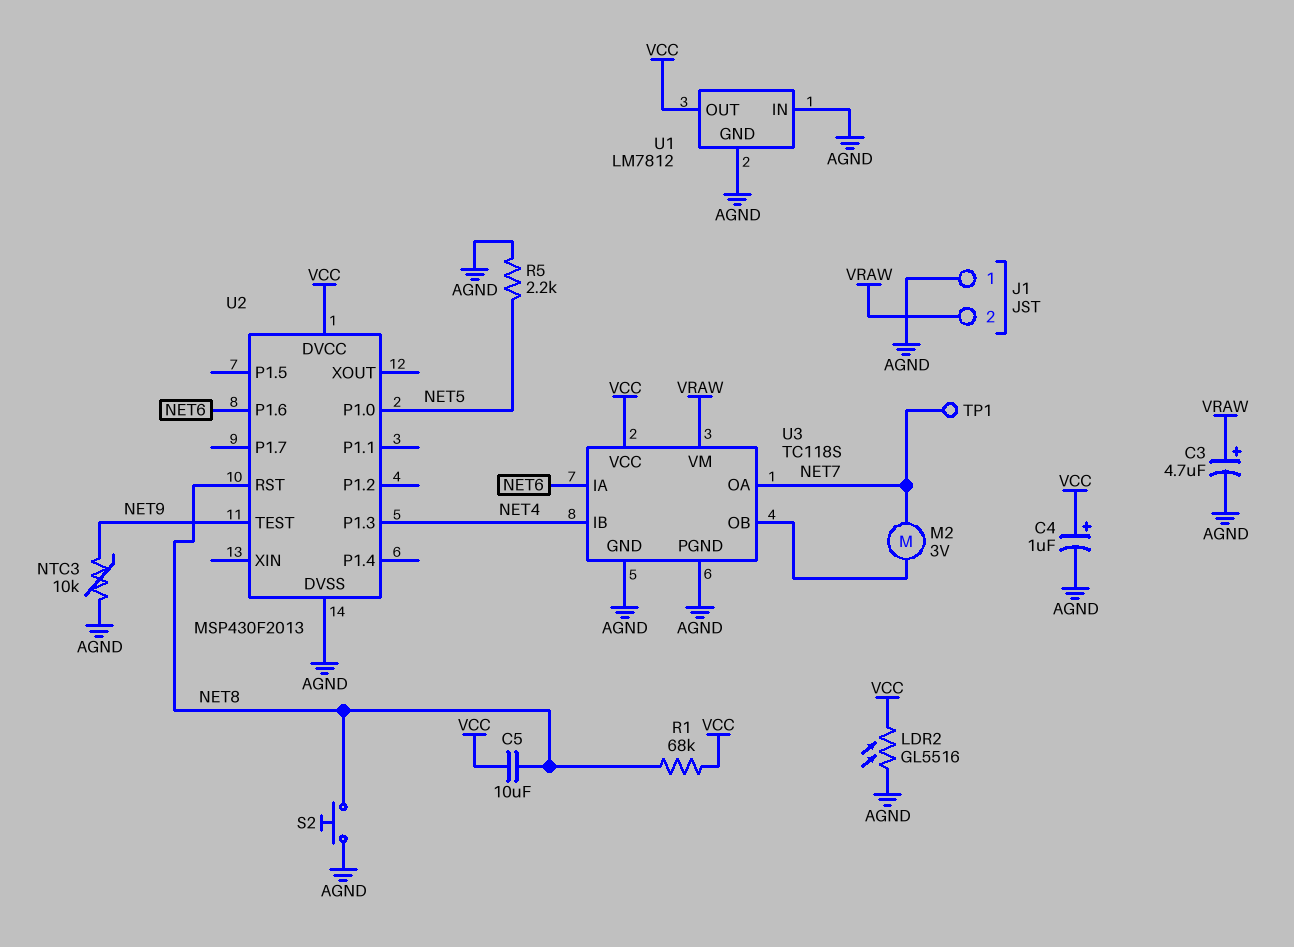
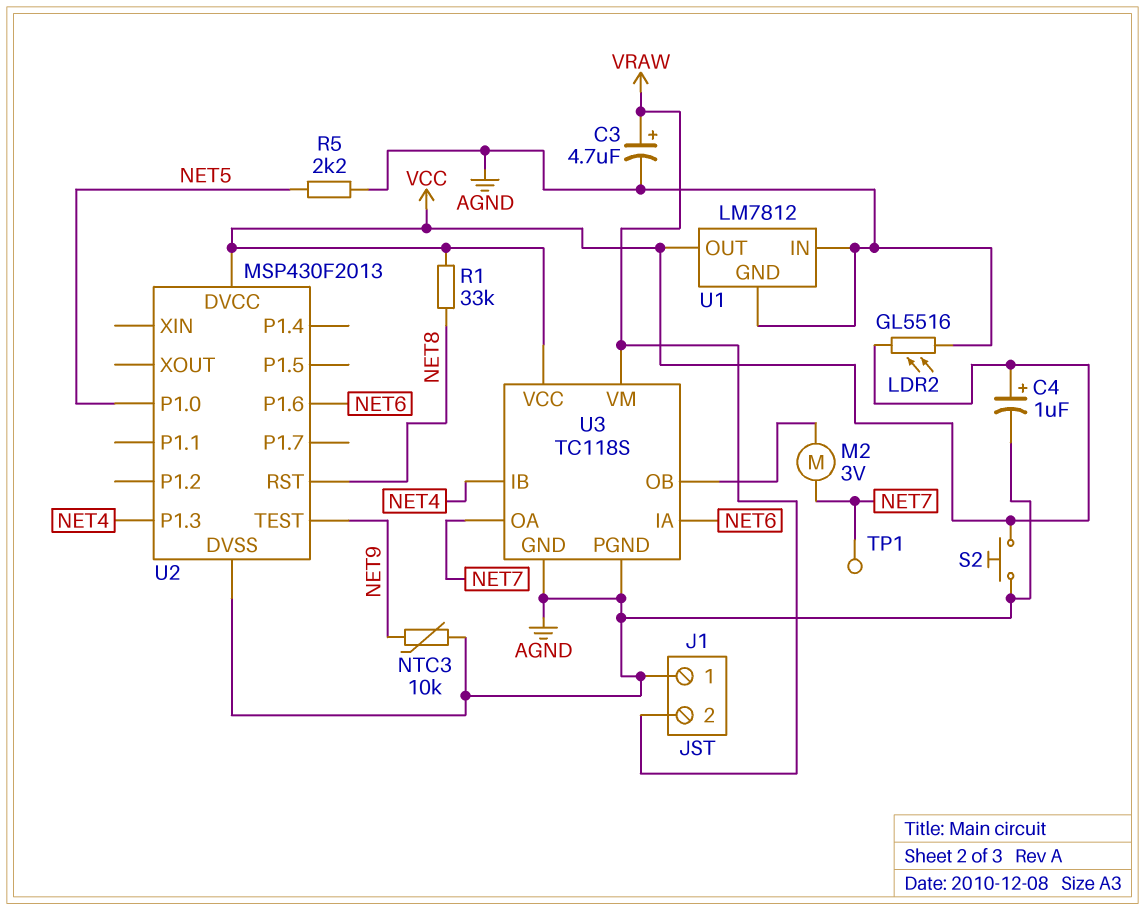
C5: 10uF (NET8, VCC) -> none
R1: 68k (NET8, VCC) -> 33k (NET8, VCC)
S2: button (AGND, NET8) -> button (AGND, VCC)

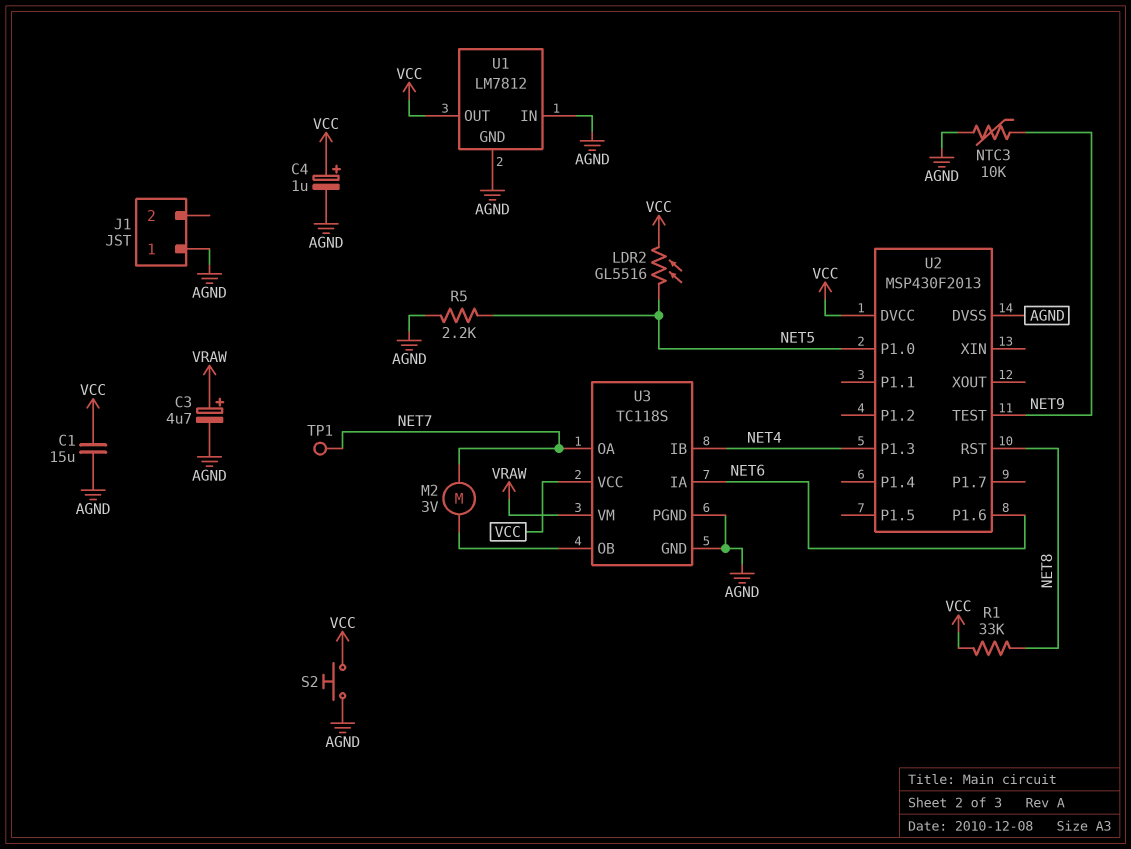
C1: none -> 15uF (AGND, VCC)
J1 pin 2: VRAW -> none
LDR2: GL5516 (AGND, VCC) -> GL5516 (NET5, VCC)

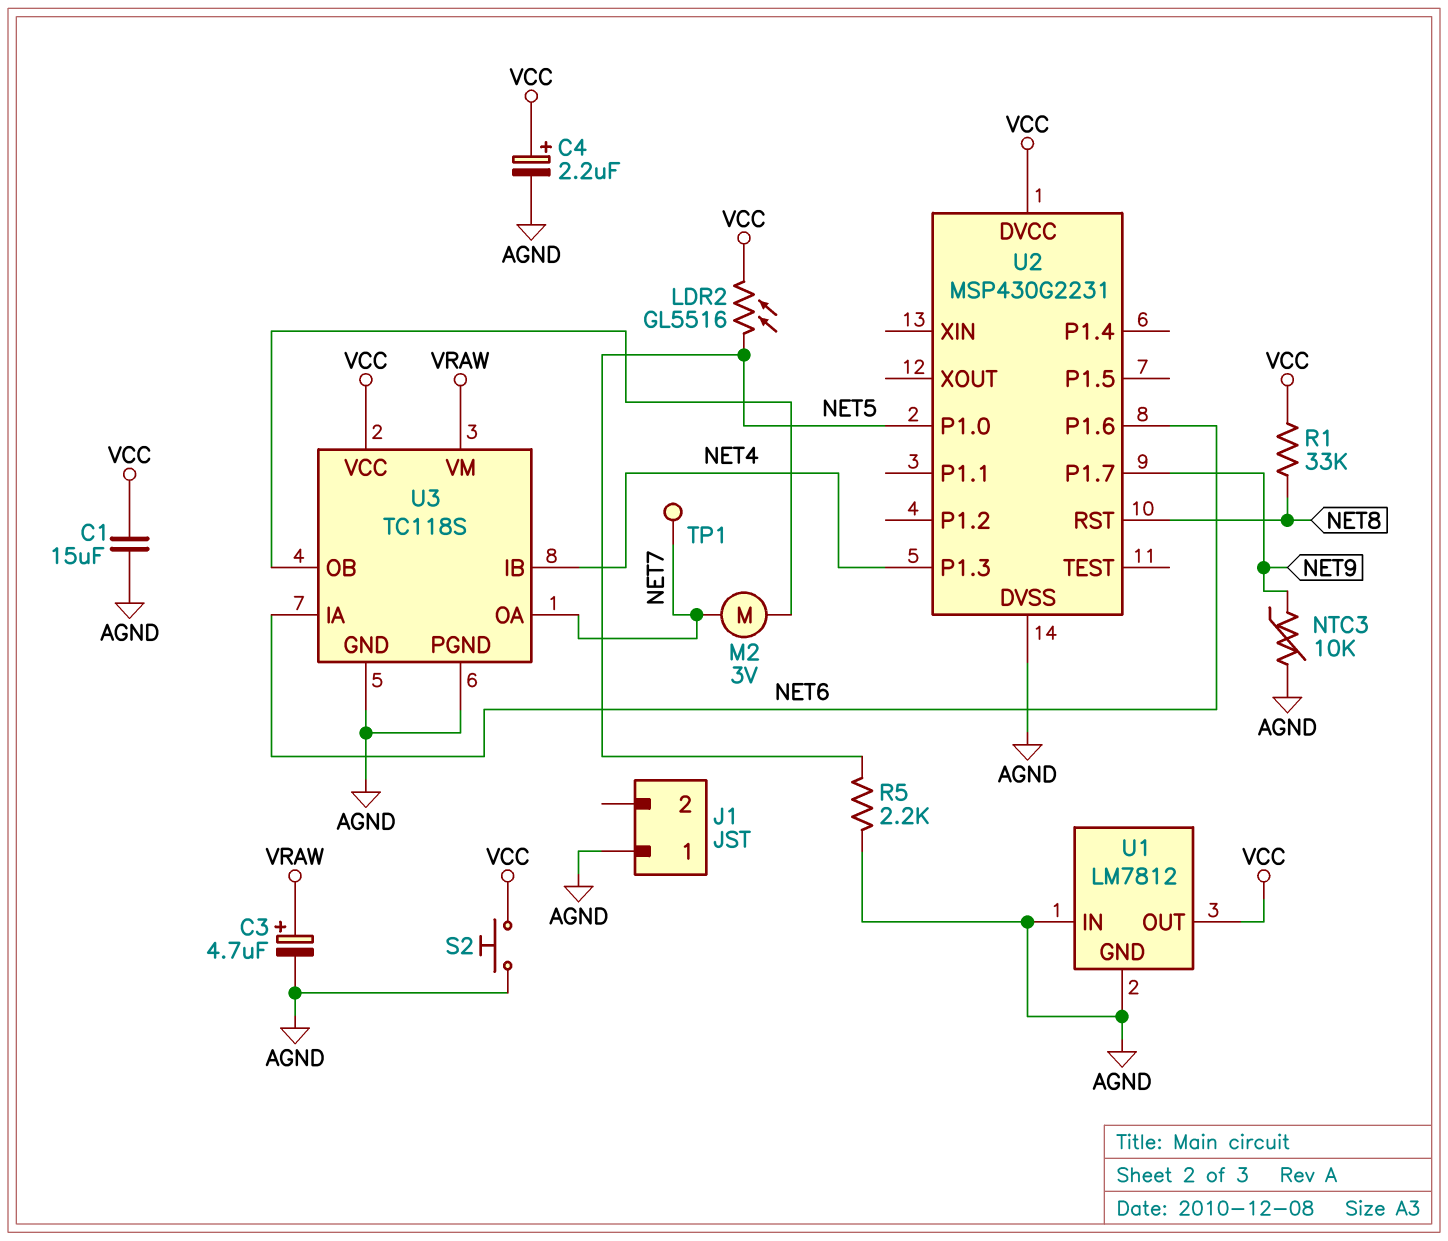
C4: 1uF (plus VCC, minus AGND) -> 2.2uF (plus VCC, minus AGND)
U2: MSP430F2013 -> MSP430G2231
U2 pin P1.7: none -> NET9
U2 pin TEST: NET9 -> none

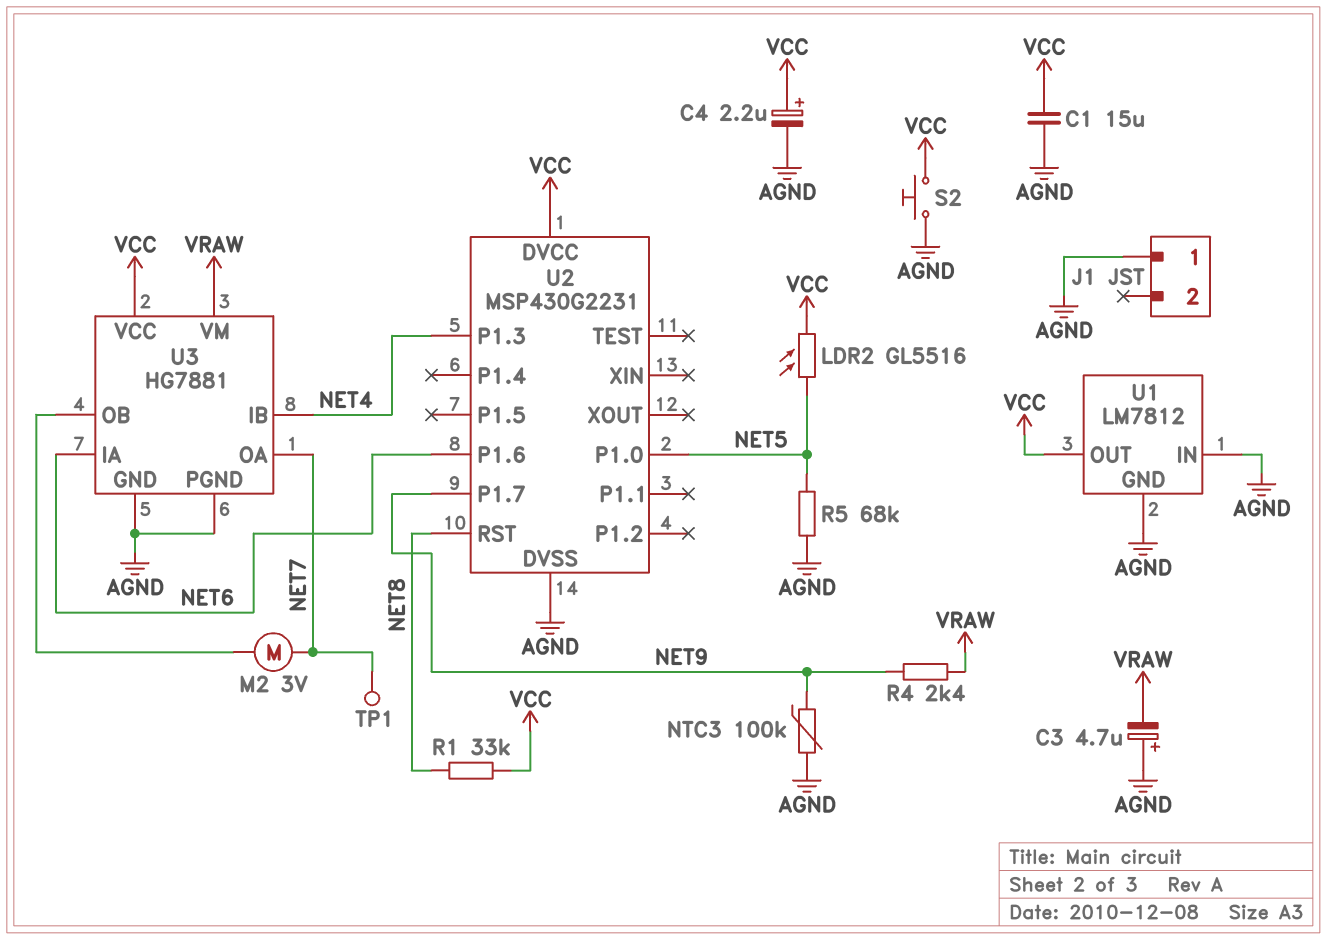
C3: 4.7uF (plus VRAW, minus AGND) -> 4.7uF (plus AGND, minus VRAW)
NTC3: 10k (AGND, NET9) -> 100k (AGND, NET9)
R4: none -> 2.4k (NET9, VRAW)
R5: 2.2k (AGND, NET5) -> 68k (AGND, NET5)
U3: TC118S -> HG7881

